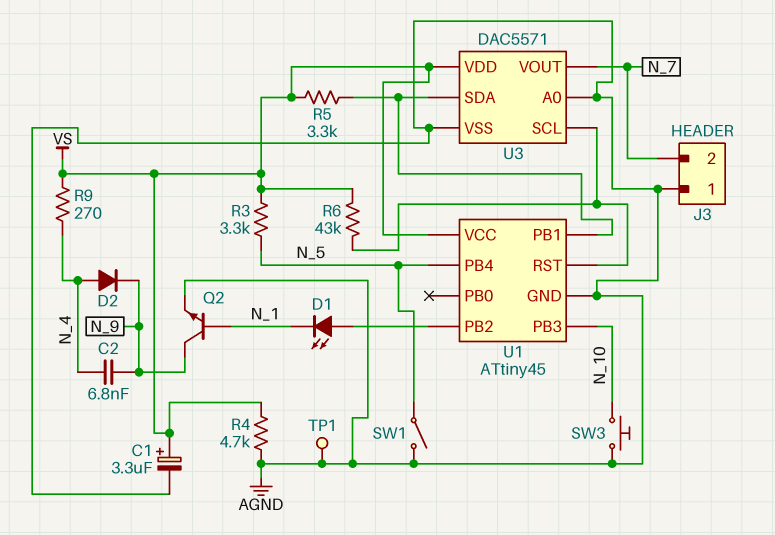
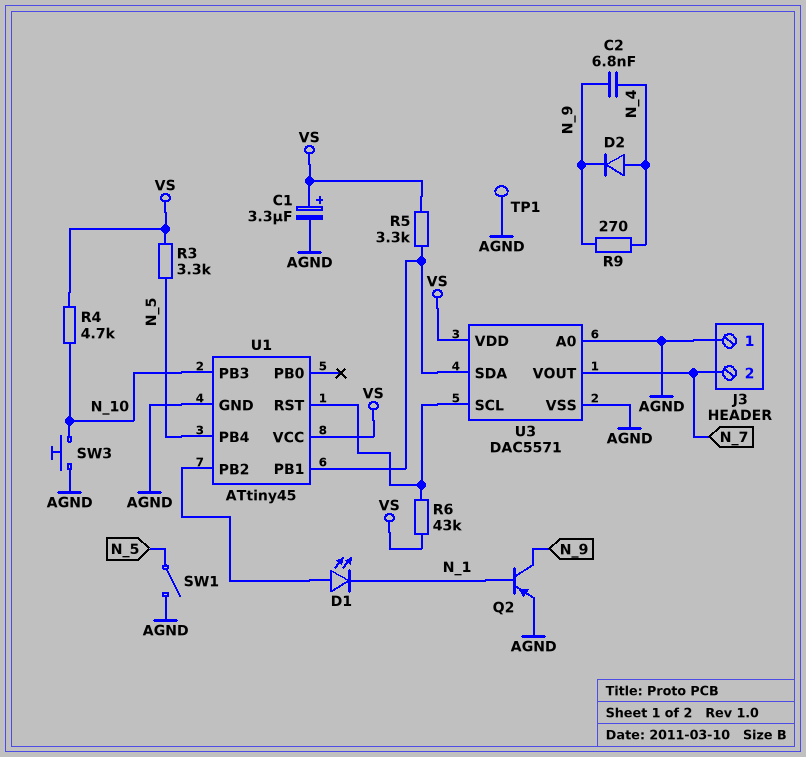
Q2: NPN (B N_1, C N_9, E AGND) -> PNP (B N_1, C N_9, E AGND)
R4: 4.7k (AGND, VS) -> 4.7k (N_10, VS)
R9: 270 (N_4, VS) -> 270 (N_4, N_9)

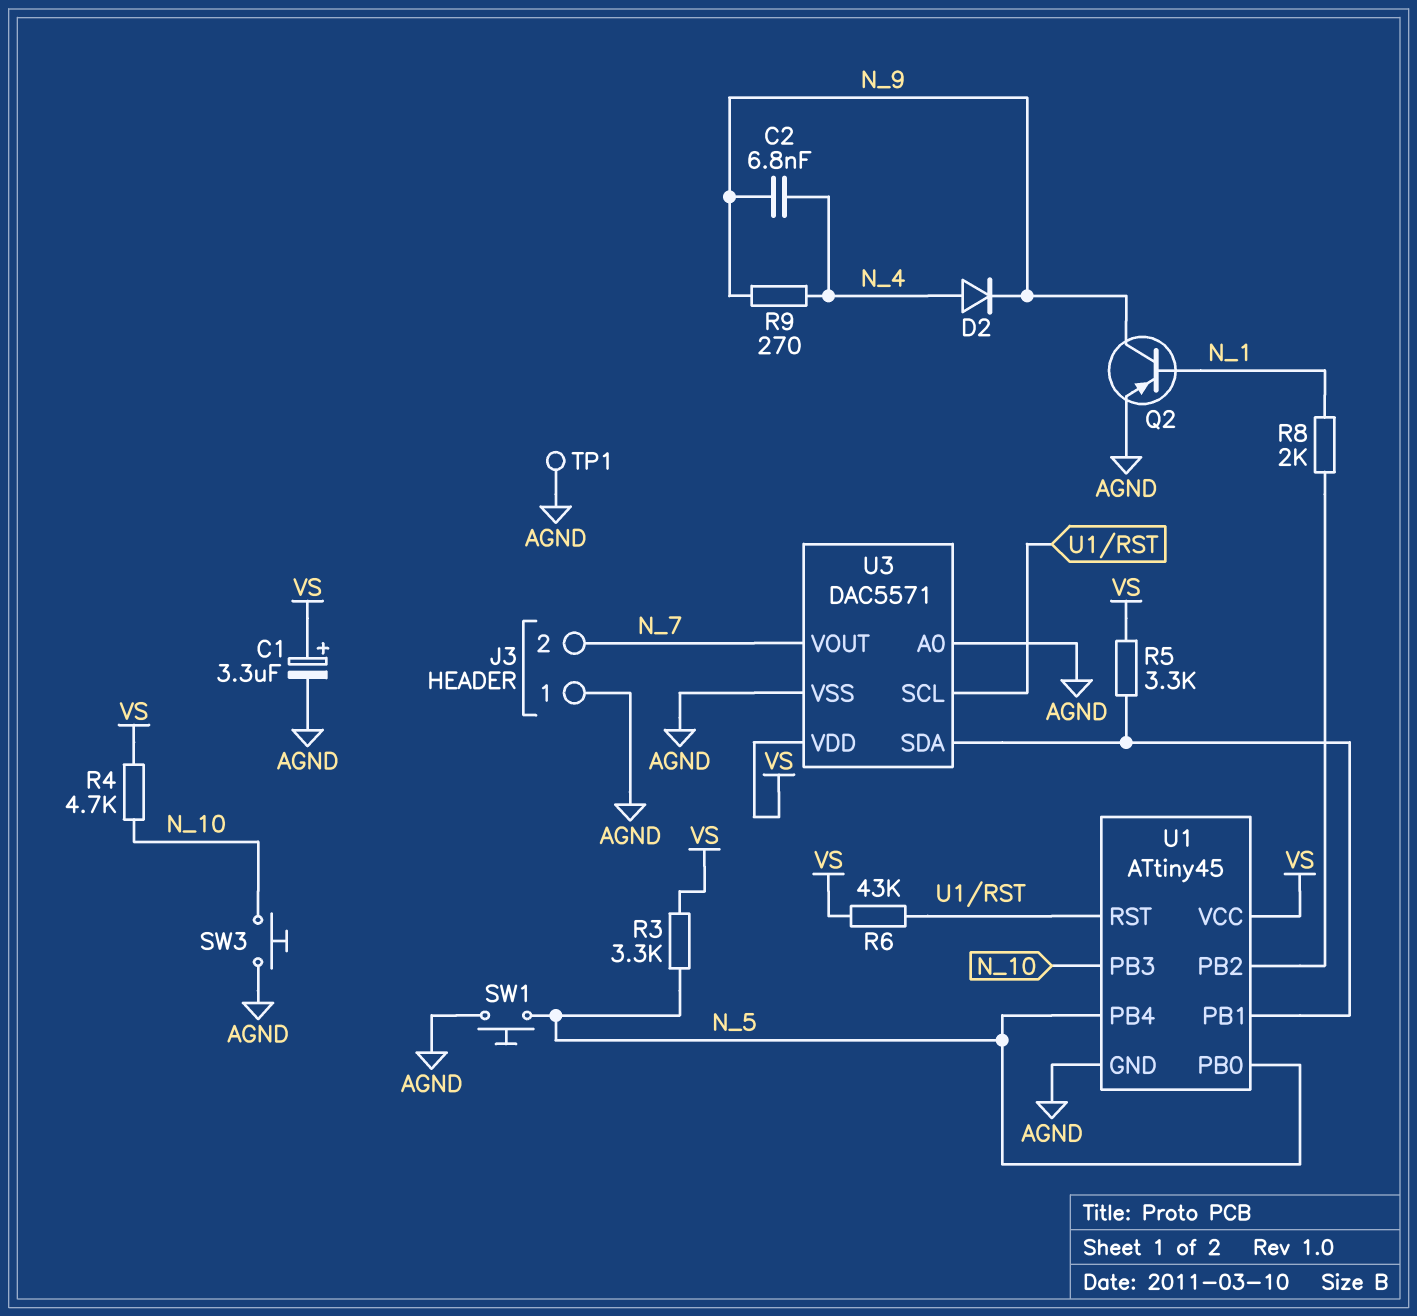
D1: LED (A U1/PB2, K N_1) -> none
R8: none -> 2k (N_1, U1/PB2)
SW1: switch (AGND, N_5) -> button (AGND, N_5)
U1 pin PB0: none -> N_5

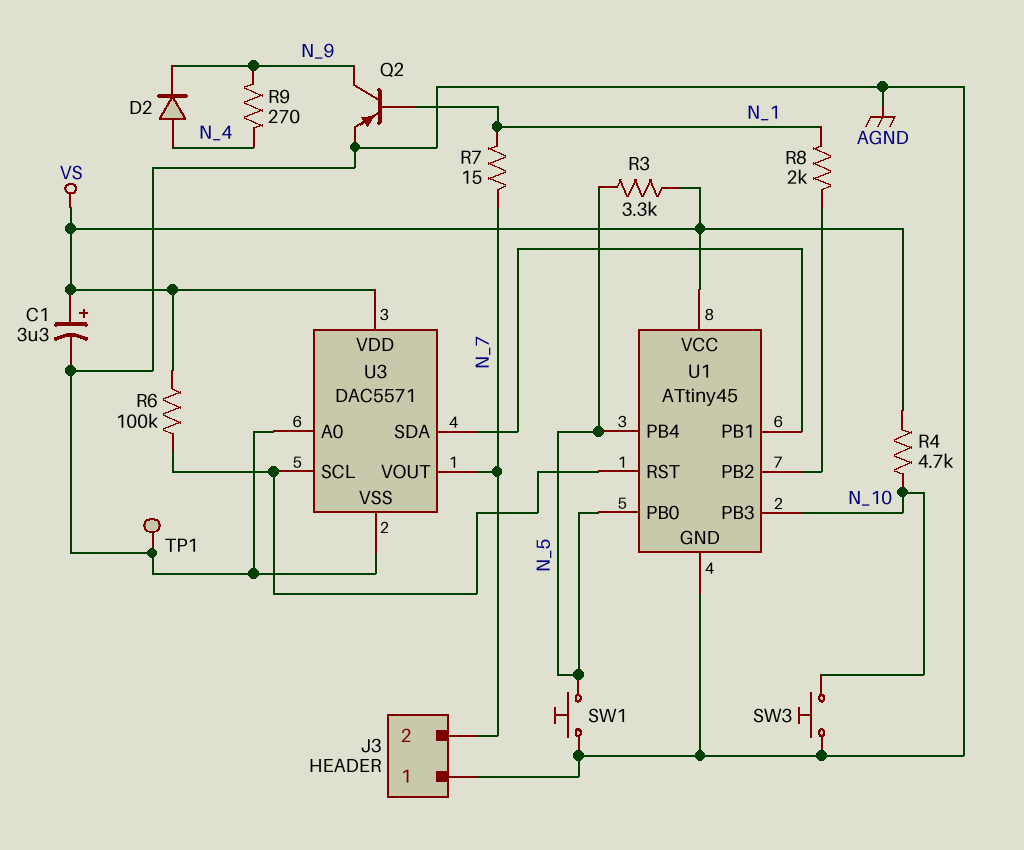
C2: 6.8nF (N_4, N_9) -> none
R5: 3.3k (U1/PB1, VS) -> none
R6: 43k (U1/RST, VS) -> 100k (U1/RST, VS)
R7: none -> 15 (N_1, N_7)

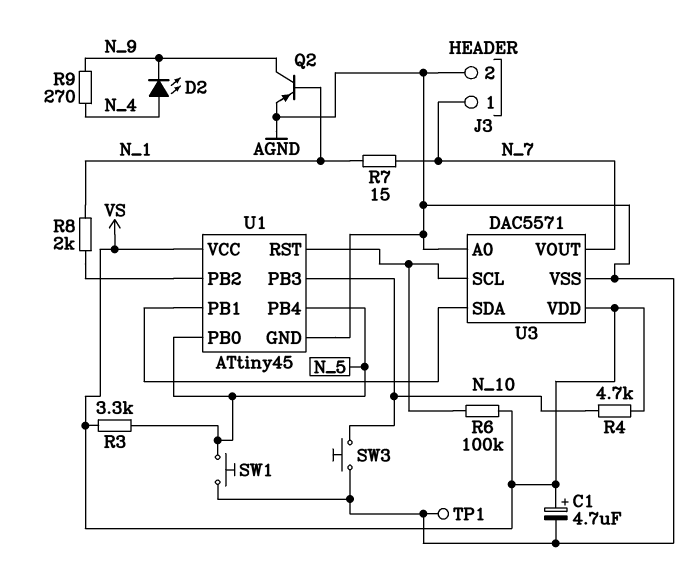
C1: 3.3uF (plus VS, minus AGND) -> 4.7uF (plus VS, minus AGND)
D2: diode (A N_4, K N_9) -> LED (A N_4, K N_9)
J3 pin 1: AGND -> N_7
J3 pin 2: N_7 -> AGND

